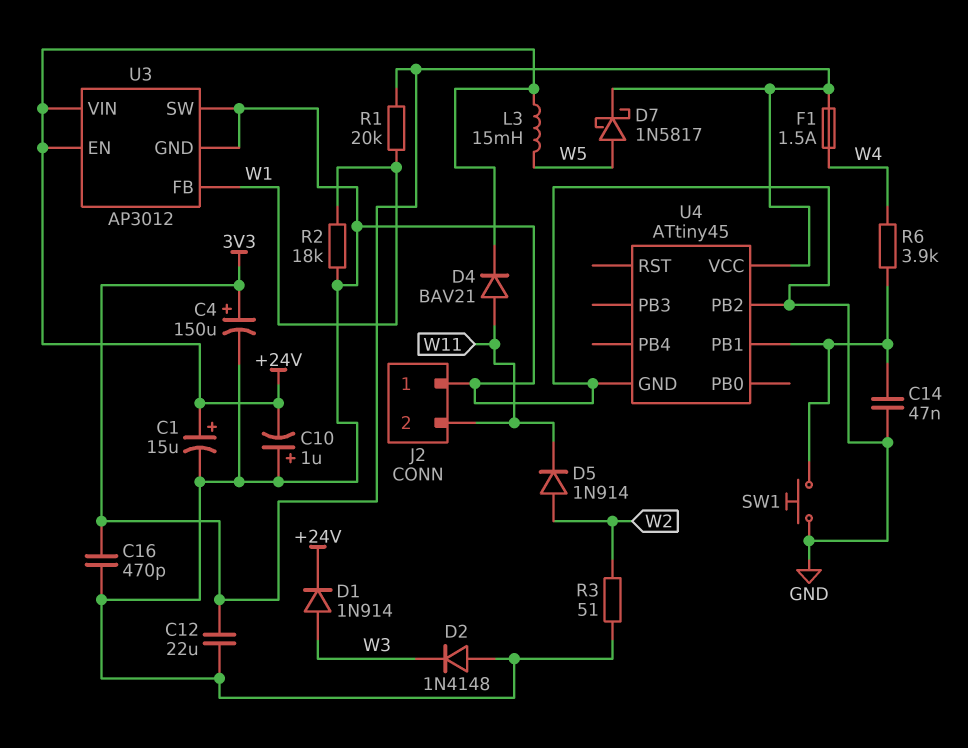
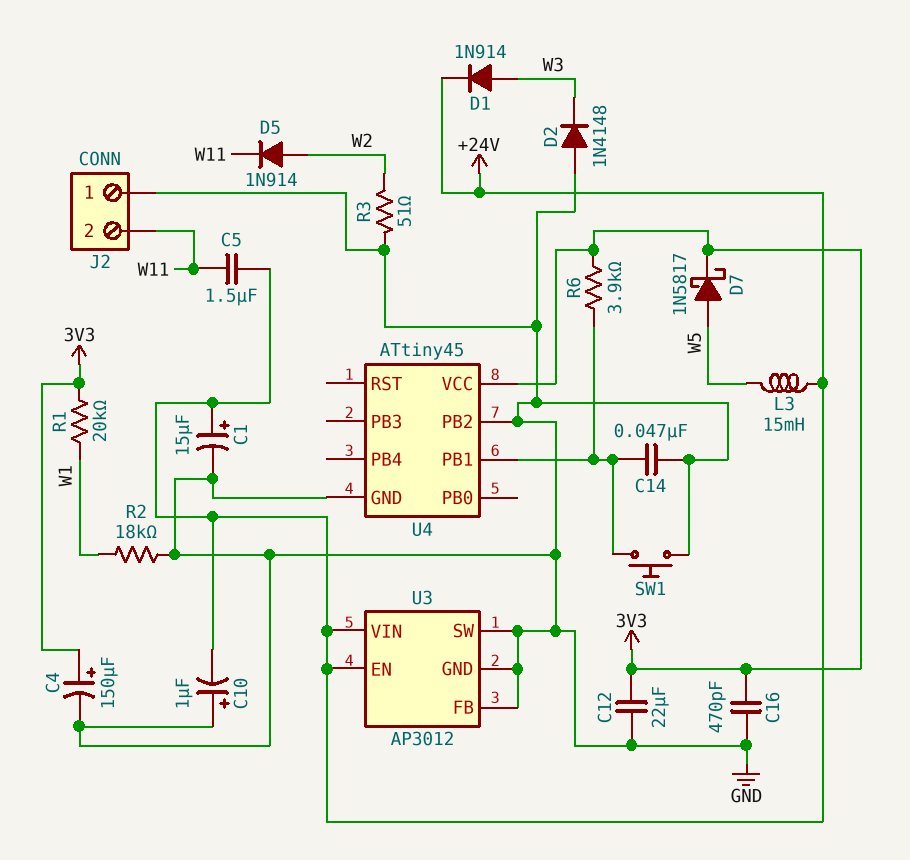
C5: none -> 1.5uF (+24V, W11)
D4: diode BAV21 (A W11, K +24V) -> none
F1: 1.5A (3V3, W4) -> none
R6: 3.9k (U4/PB1, W4) -> 3.9k (3V3, U4/PB1)
U3 pin FB: W1 -> GND

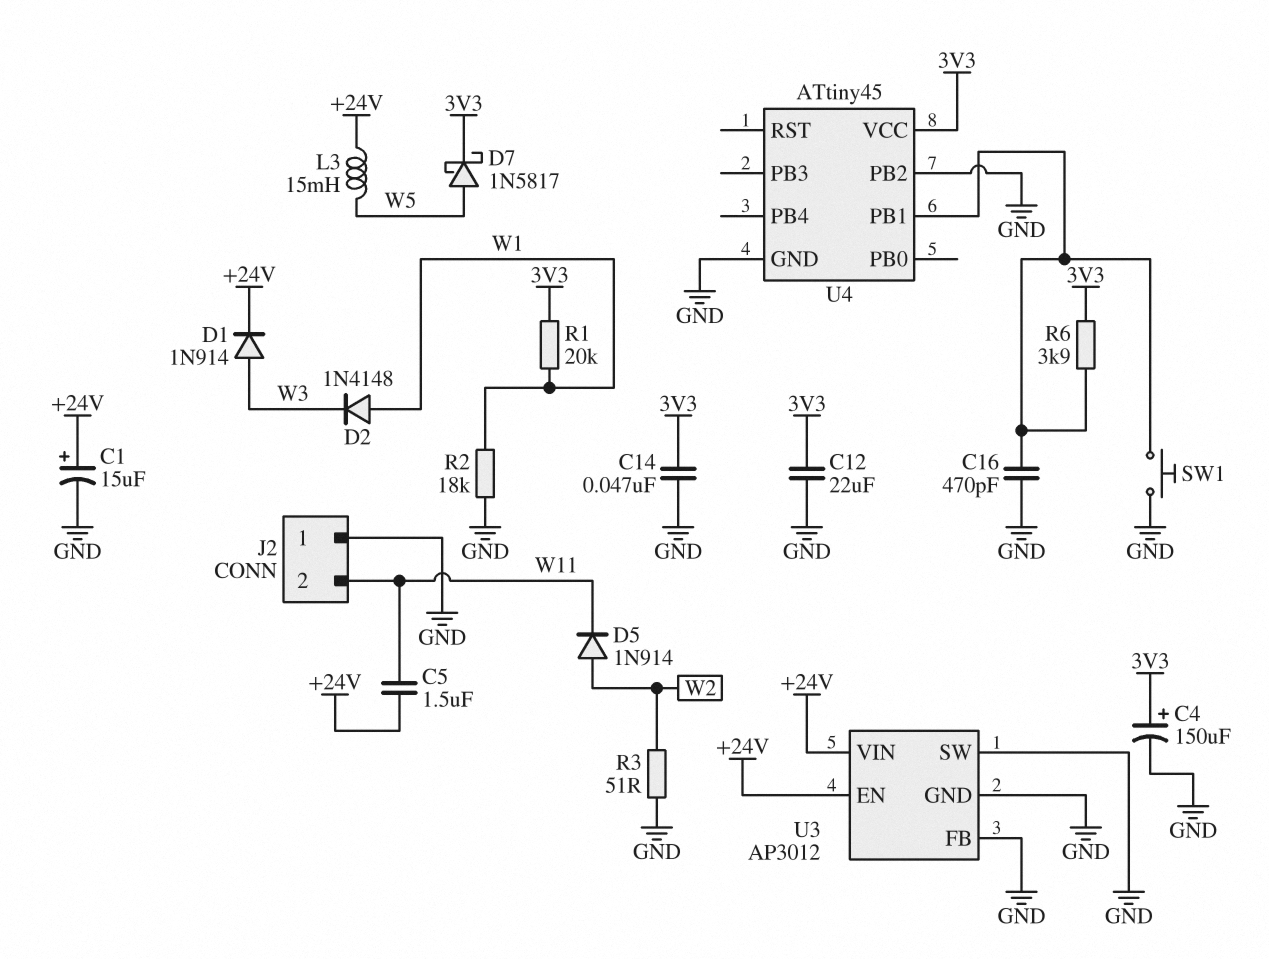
C10: 1uF (plus GND, minus +24V) -> none
C14: 47nF (GND, U4/PB1) -> 47nF (3V3, GND)
C16: 470pF (3V3, GND) -> 470pF (GND, U4/PB1)
D2: diode 1N4148 (A GND, K W3) -> diode 1N4148 (A W1, K W3)

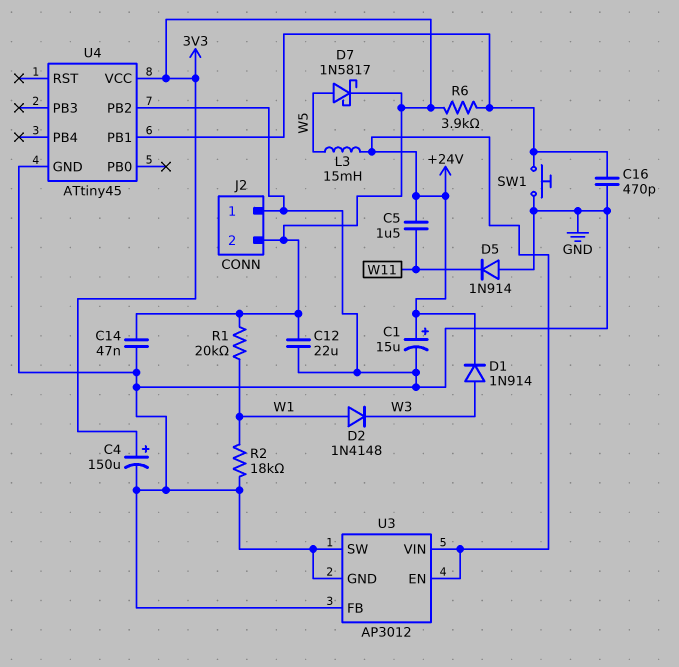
D5: diode 1N914 (A W2, K W11) -> diode 1N914 (A GND, K W11)
J2 pin 2: W11 -> 3V3
R3: 51 (GND, W2) -> none

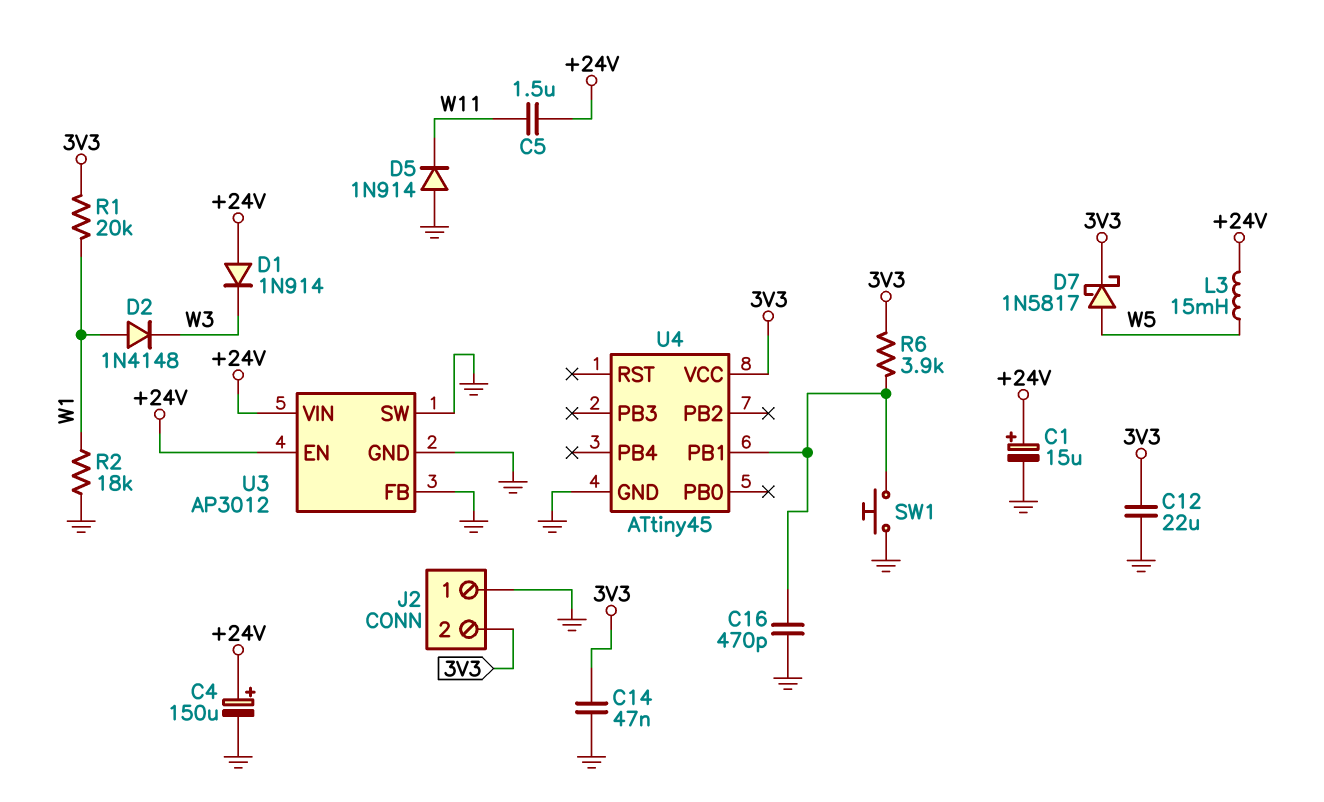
C4: 150uF (plus 3V3, minus GND) -> 150uF (plus +24V, minus GND)
D1: diode 1N914 (A W3, K +24V) -> diode 1N914 (A +24V, K W3)
U4 pin PB2: GND -> none

